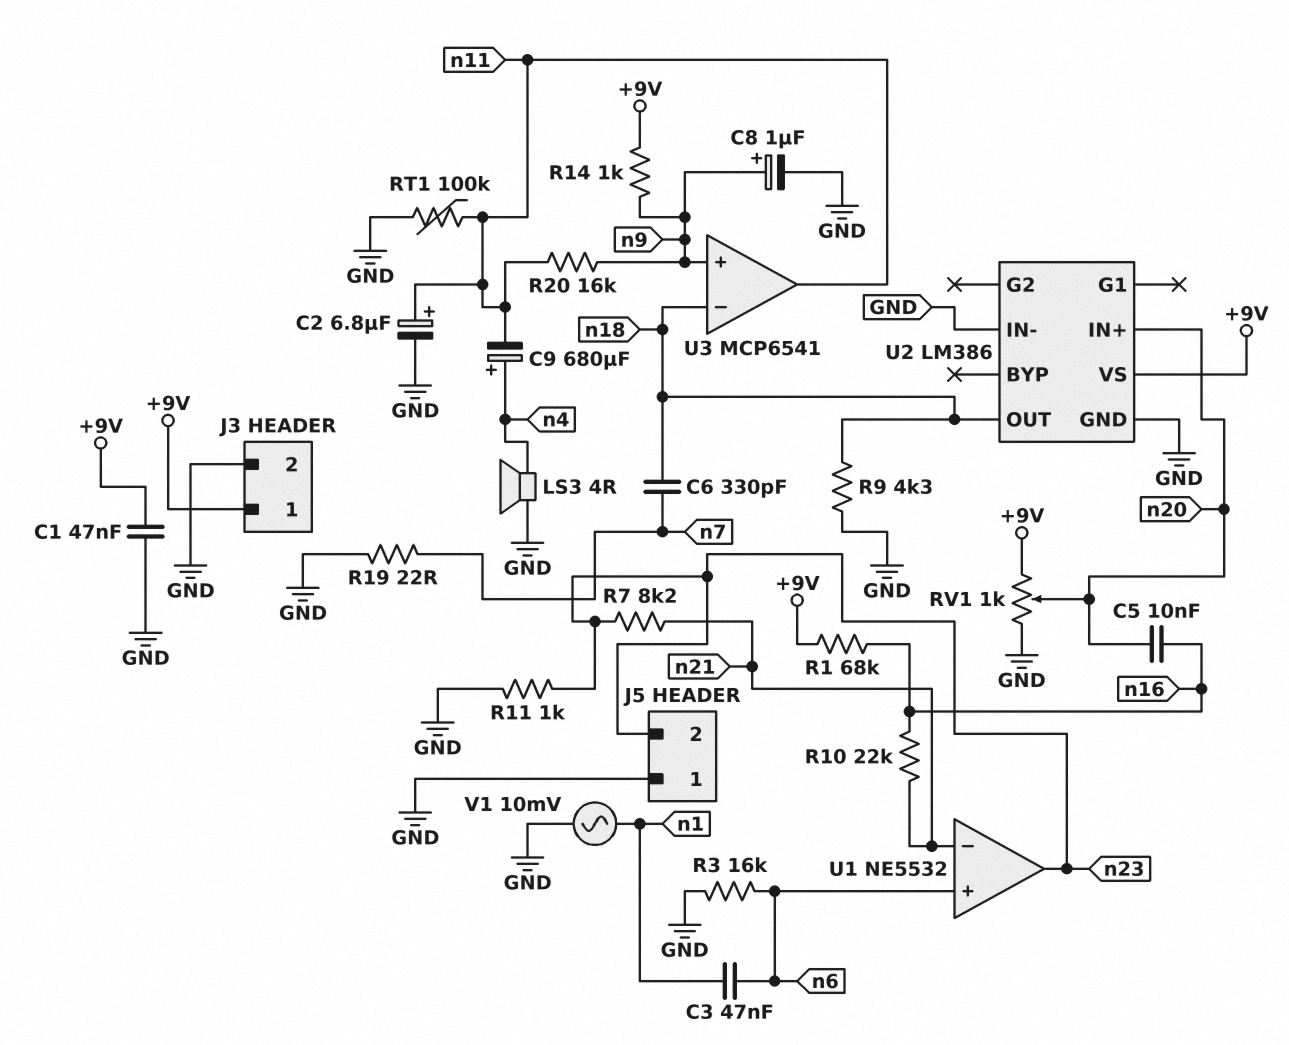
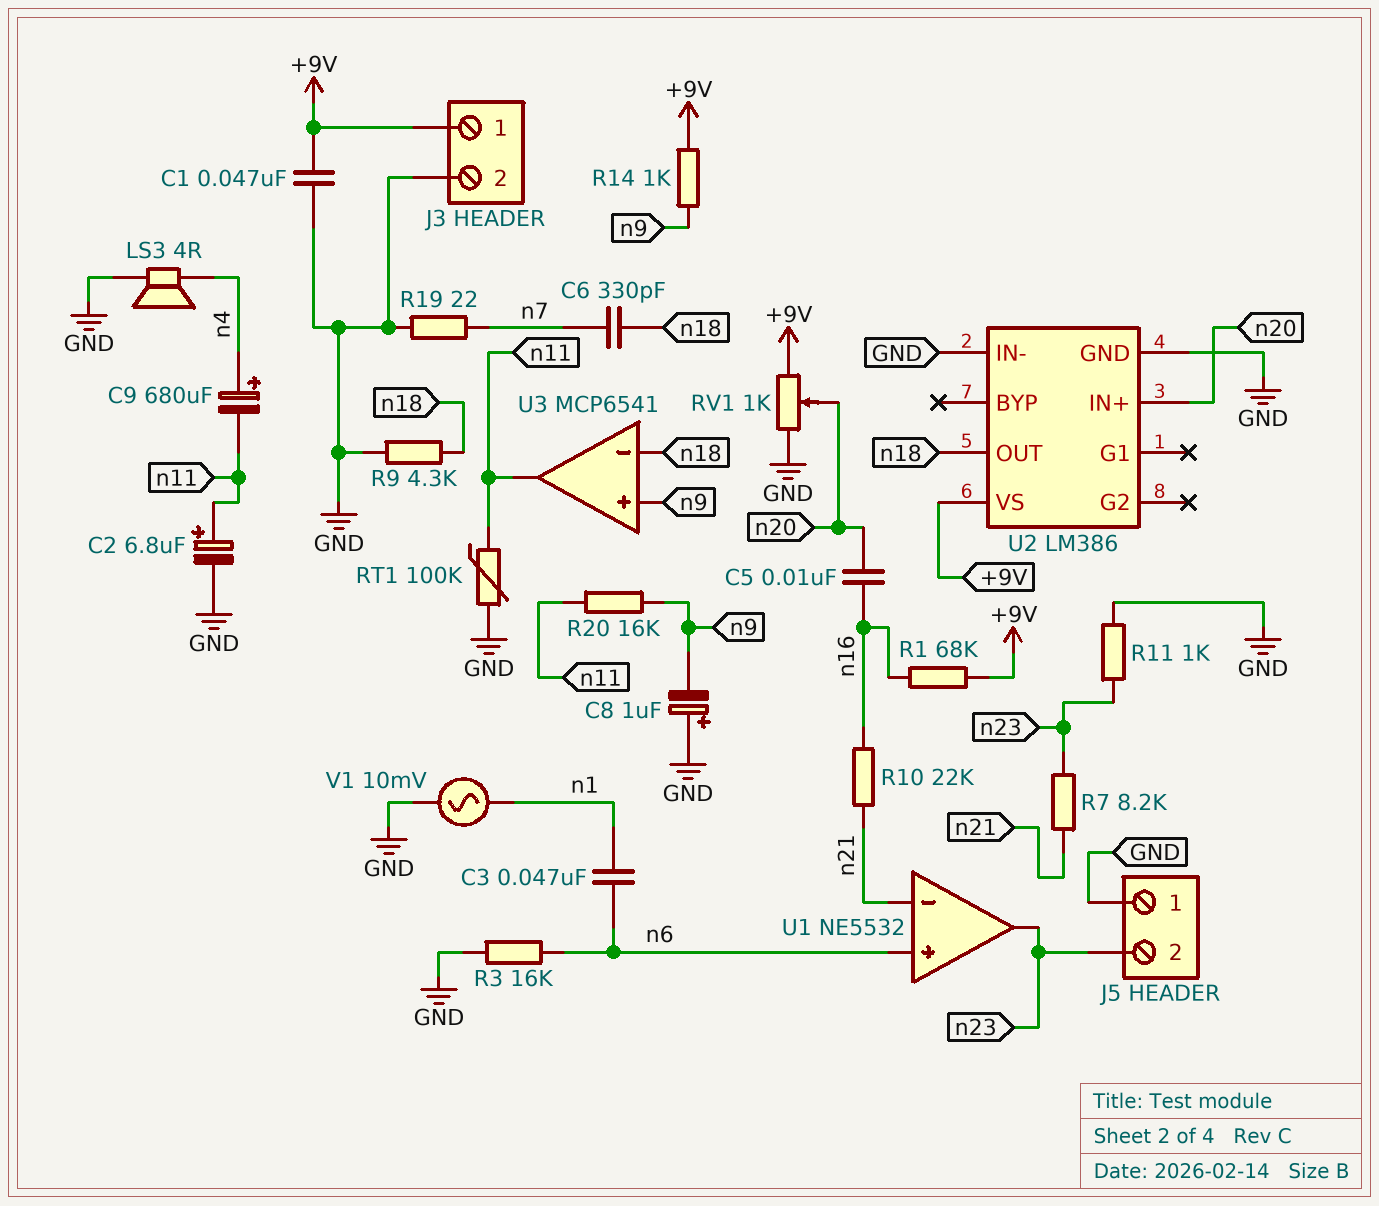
C8: 1uF (plus n9, minus GND) -> 1uF (plus GND, minus n9)

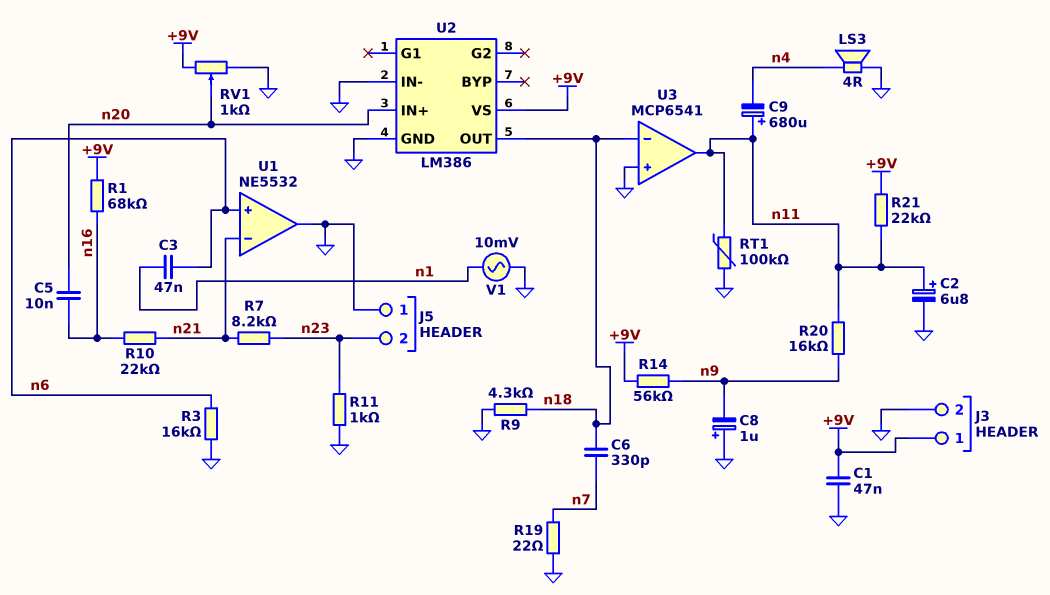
C9: 680uF (plus n4, minus n11) -> 680uF (plus n11, minus n4)
R14: 1k (+9V, n9) -> 56k (+9V, n9)
R21: none -> 22k (+9V, n11)
U1 pin out: n23 -> GND
U3 pin in+: n9 -> GND

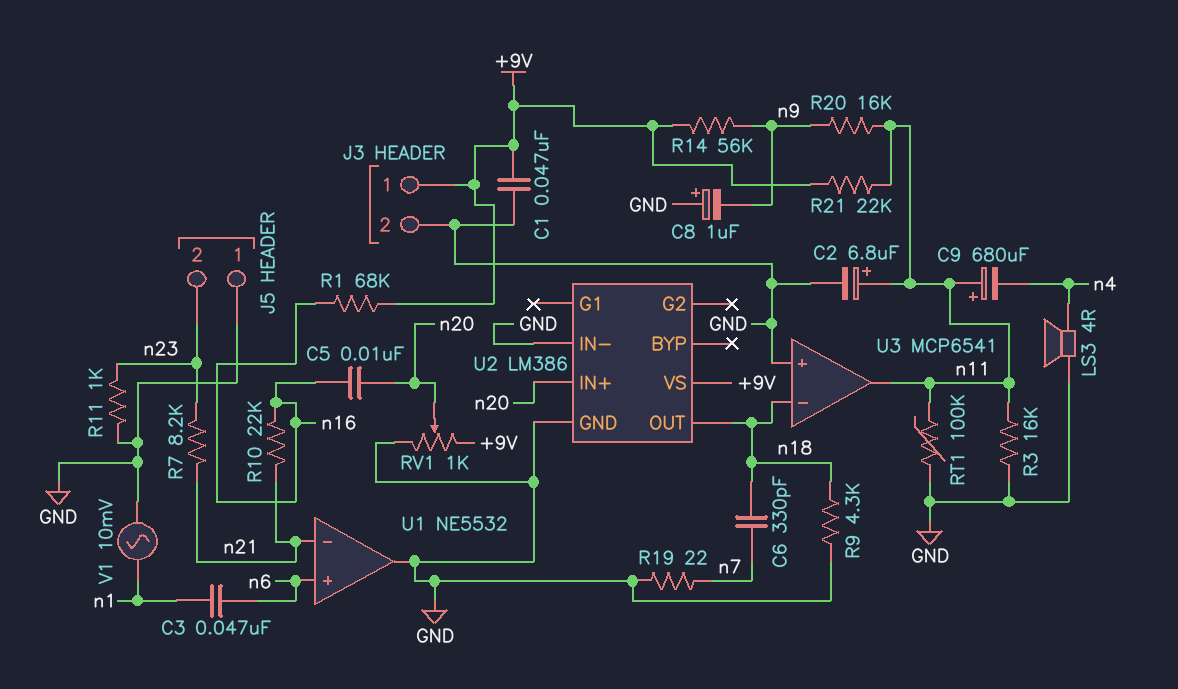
R3: 16k (GND, n6) -> 16k (GND, n11)

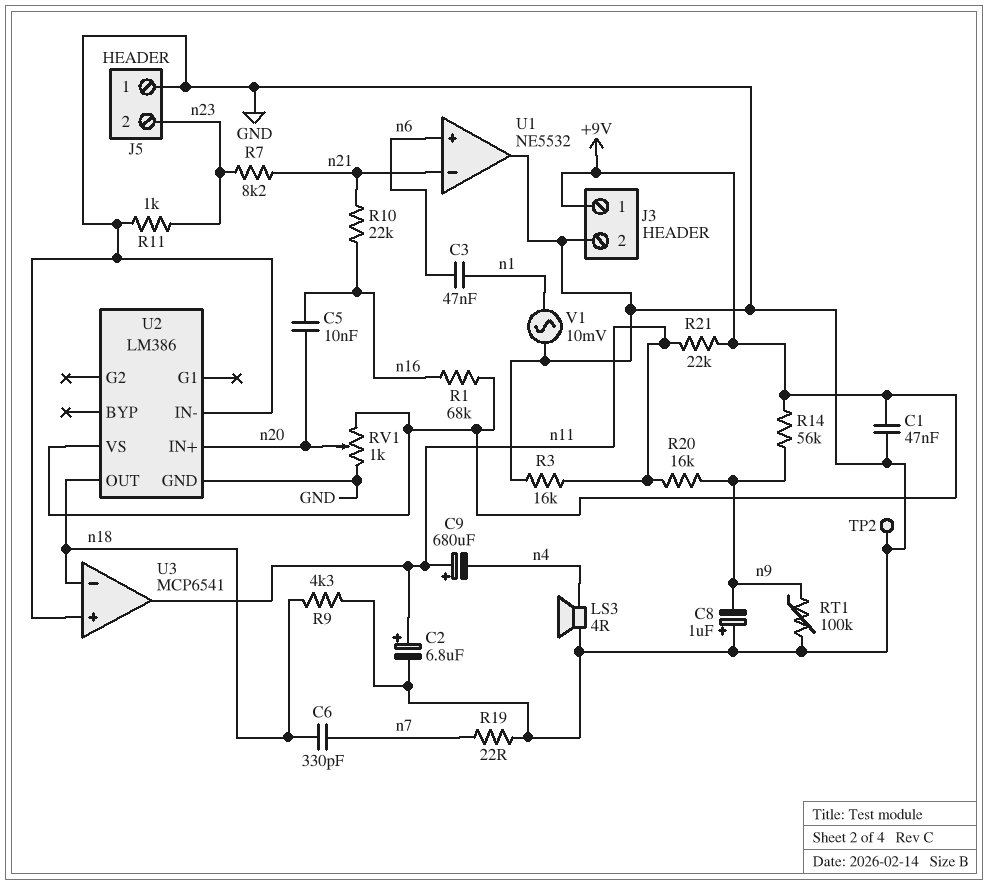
RT1: 100k (GND, n11) -> 100k (GND, n9)
TP2: none -> test point (GND)

